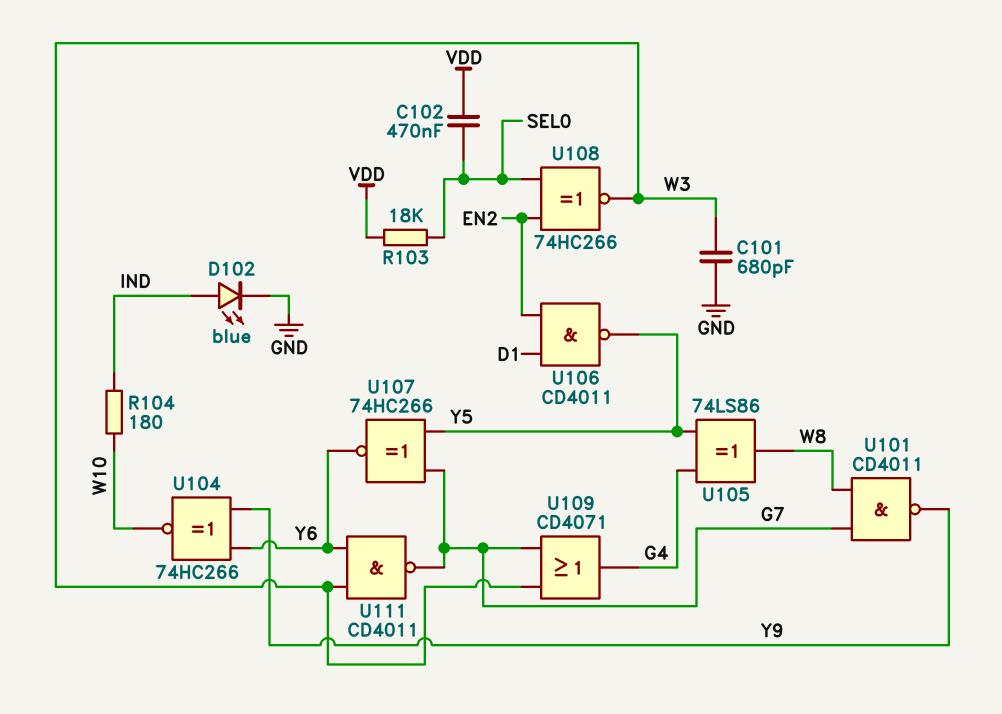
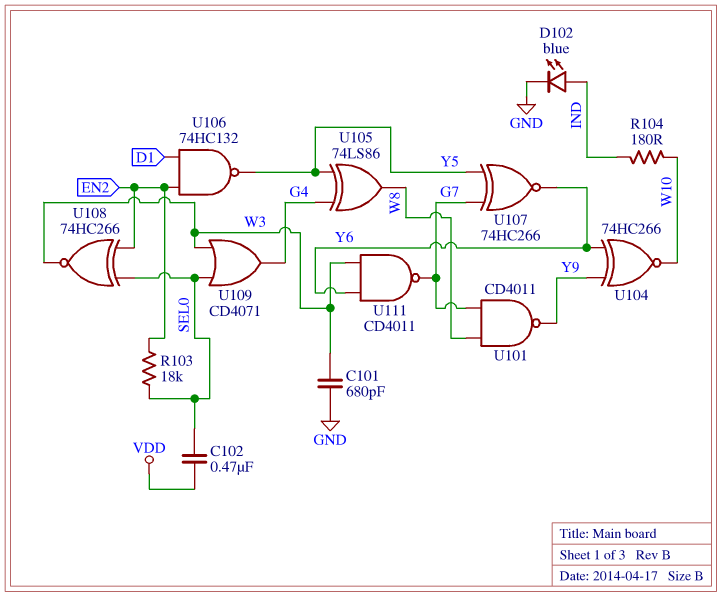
R103: 18k (SEL0, VDD) -> 18k (EN2, SEL0)
U106: NAND CD4011 (in D1, in EN2, out Y5) -> NAND 74HC132 (in D1, in EN2, out Y5)
U109: OR CD4071 (in G7, in W3, out G4) -> OR CD4071 (in SEL0, in W3, out G4)

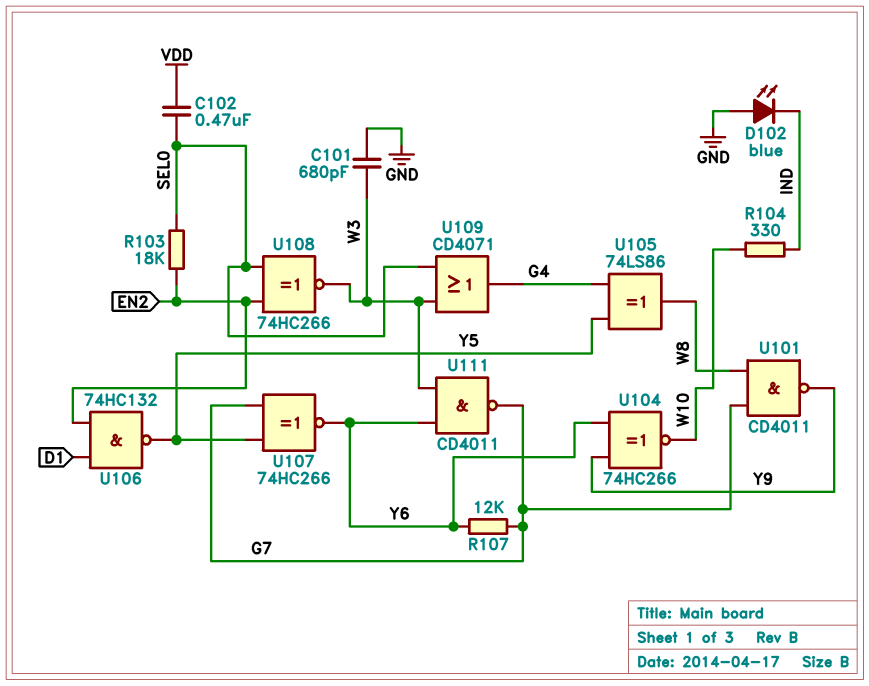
D102: LED blue (A IND, K GND) -> LED blue (A GND, K IND)
R104: 180 (IND, W10) -> 330 (IND, W10)
R107: none -> 12k (G7, Y6)

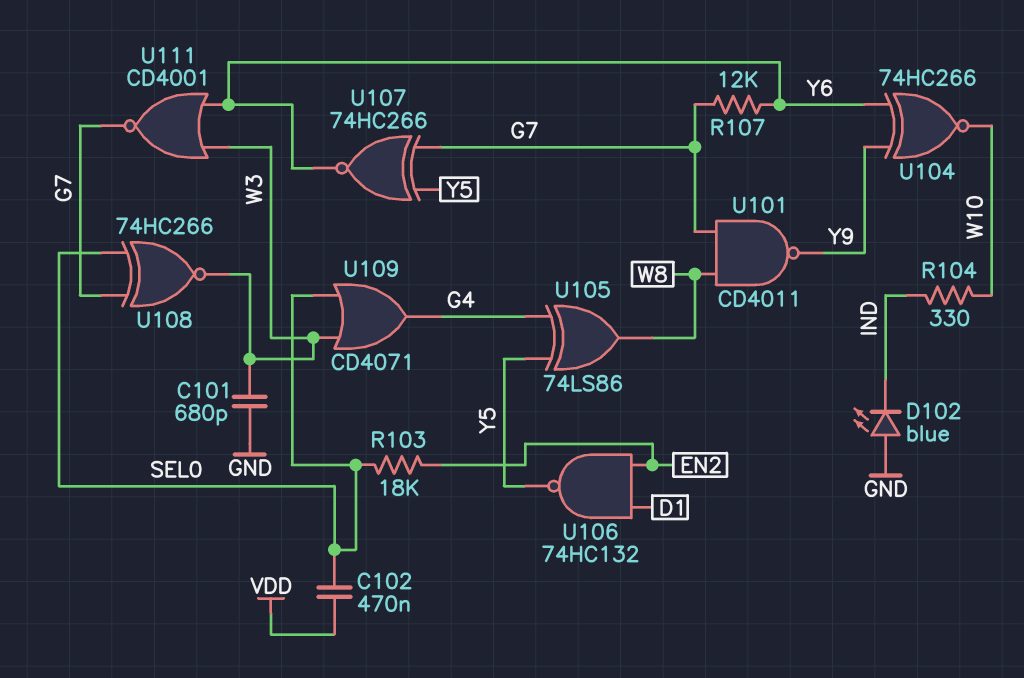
U108: XNOR 74HC266 (in EN2, in SEL0, out W3) -> XNOR 74HC266 (in G7, in SEL0, out W3)
U111: NAND CD4011 (in W3, in Y6, out G7) -> NOR CD4001 (in W3, in Y6, out G7)

